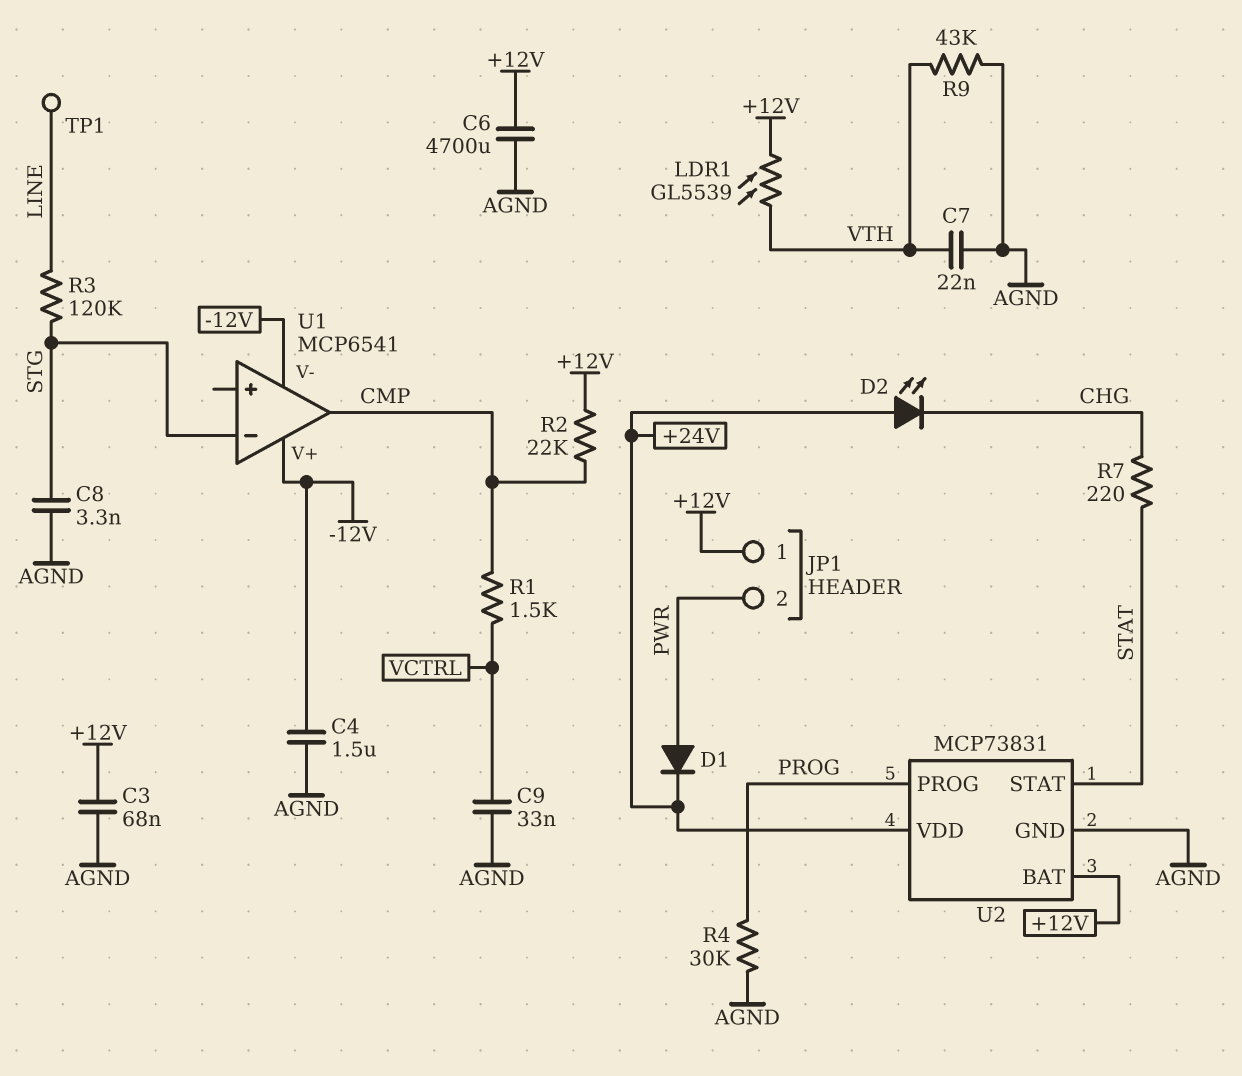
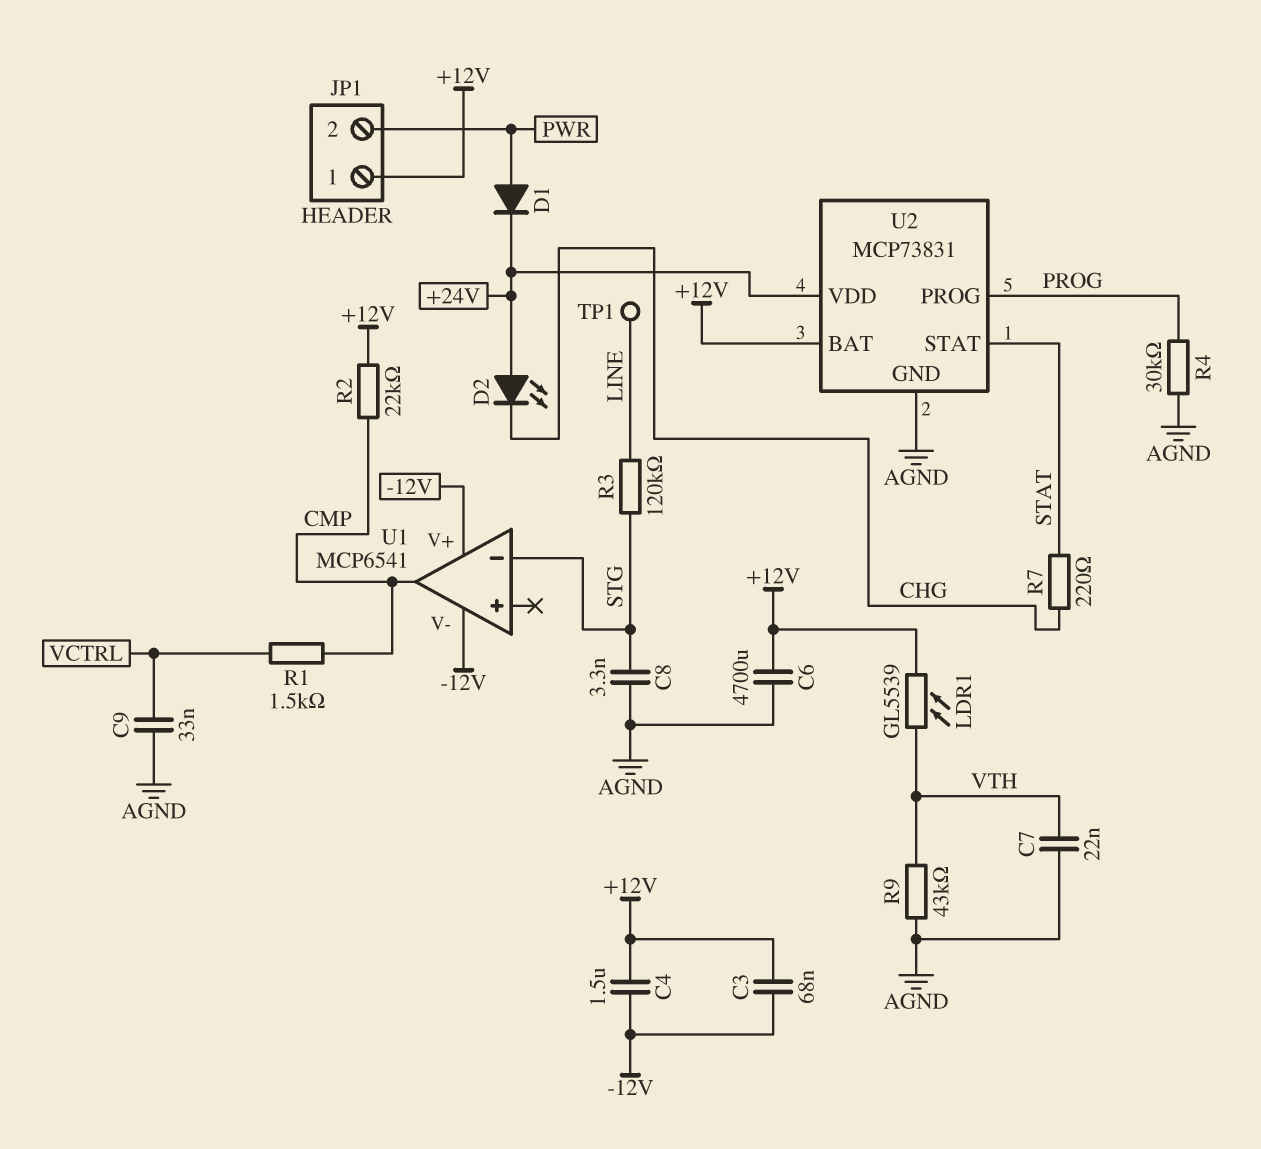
C3: 68nF (+12V, AGND) -> 68nF (+12V, -12V)
C4: 1.5uF (-12V, AGND) -> 1.5uF (+12V, -12V)

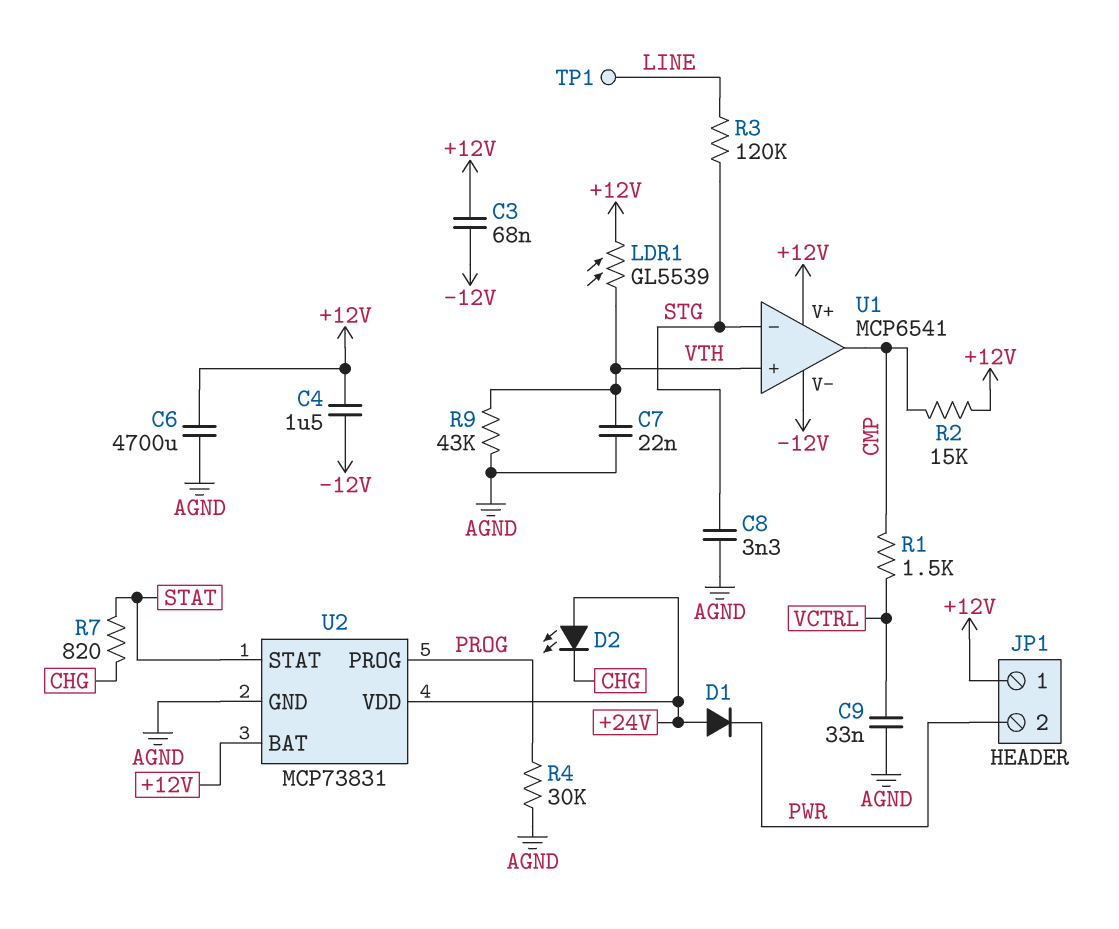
D1: diode (A PWR, K +24V) -> diode (A +24V, K PWR)
R2: 22k (+12V, CMP) -> 15k (+12V, CMP)
R7: 220 (CHG, STAT) -> 820 (CHG, STAT)
U1 pin V+: -12V -> +12V
U1 pin in+: none -> VTH

